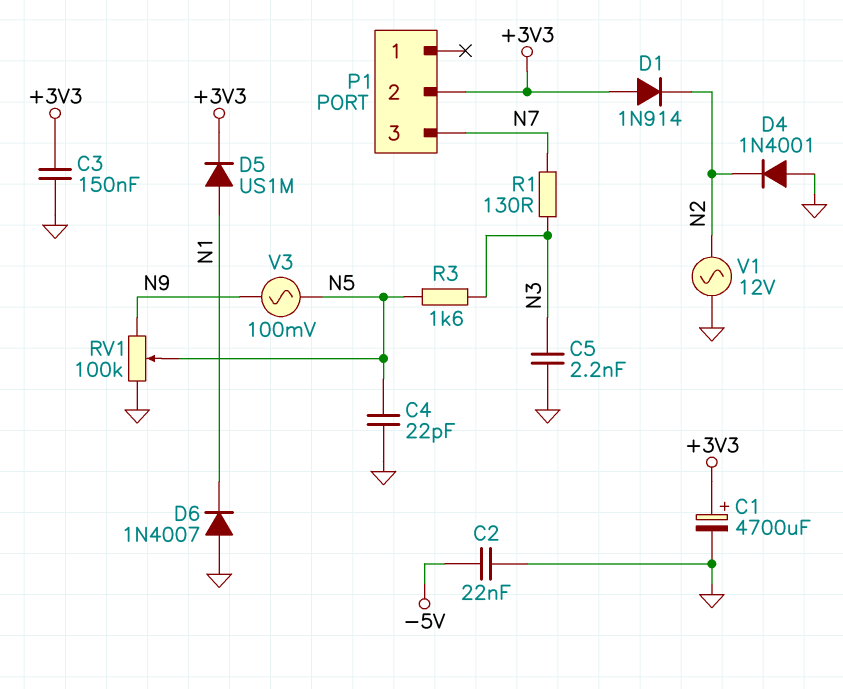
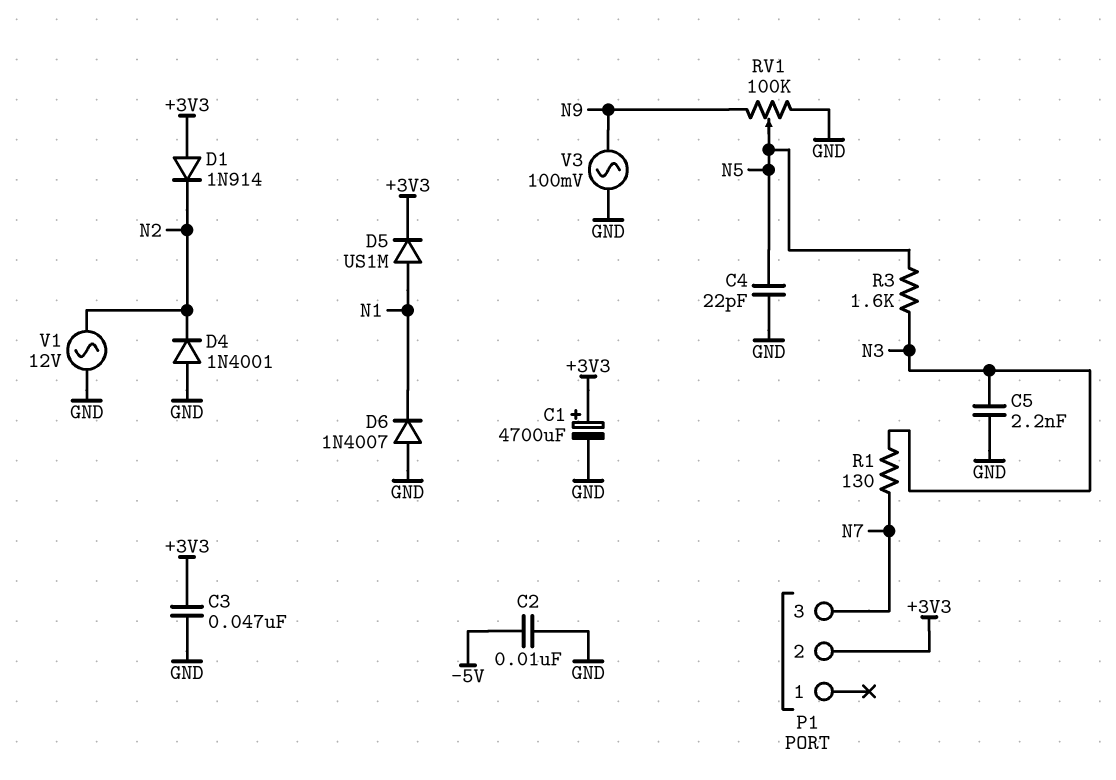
C2: 22nF (-5V, GND) -> 10nF (-5V, GND)
C3: 150nF (+3V3, GND) -> 47nF (+3V3, GND)
V3: AC 100mV (N5, N9) -> AC 100mV (GND, N9)

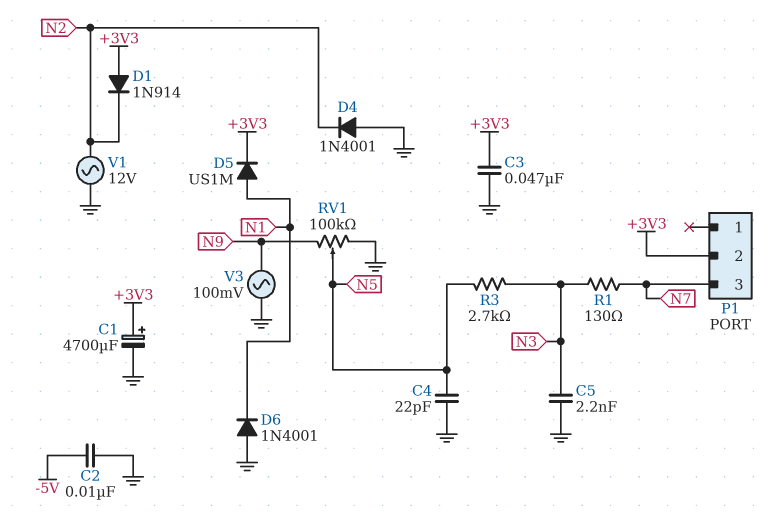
D6: diode 1N4007 (A GND, K N1) -> diode 1N4001 (A GND, K N1)
R3: 1.6k (N3, N5) -> 2.7k (N3, N5)

